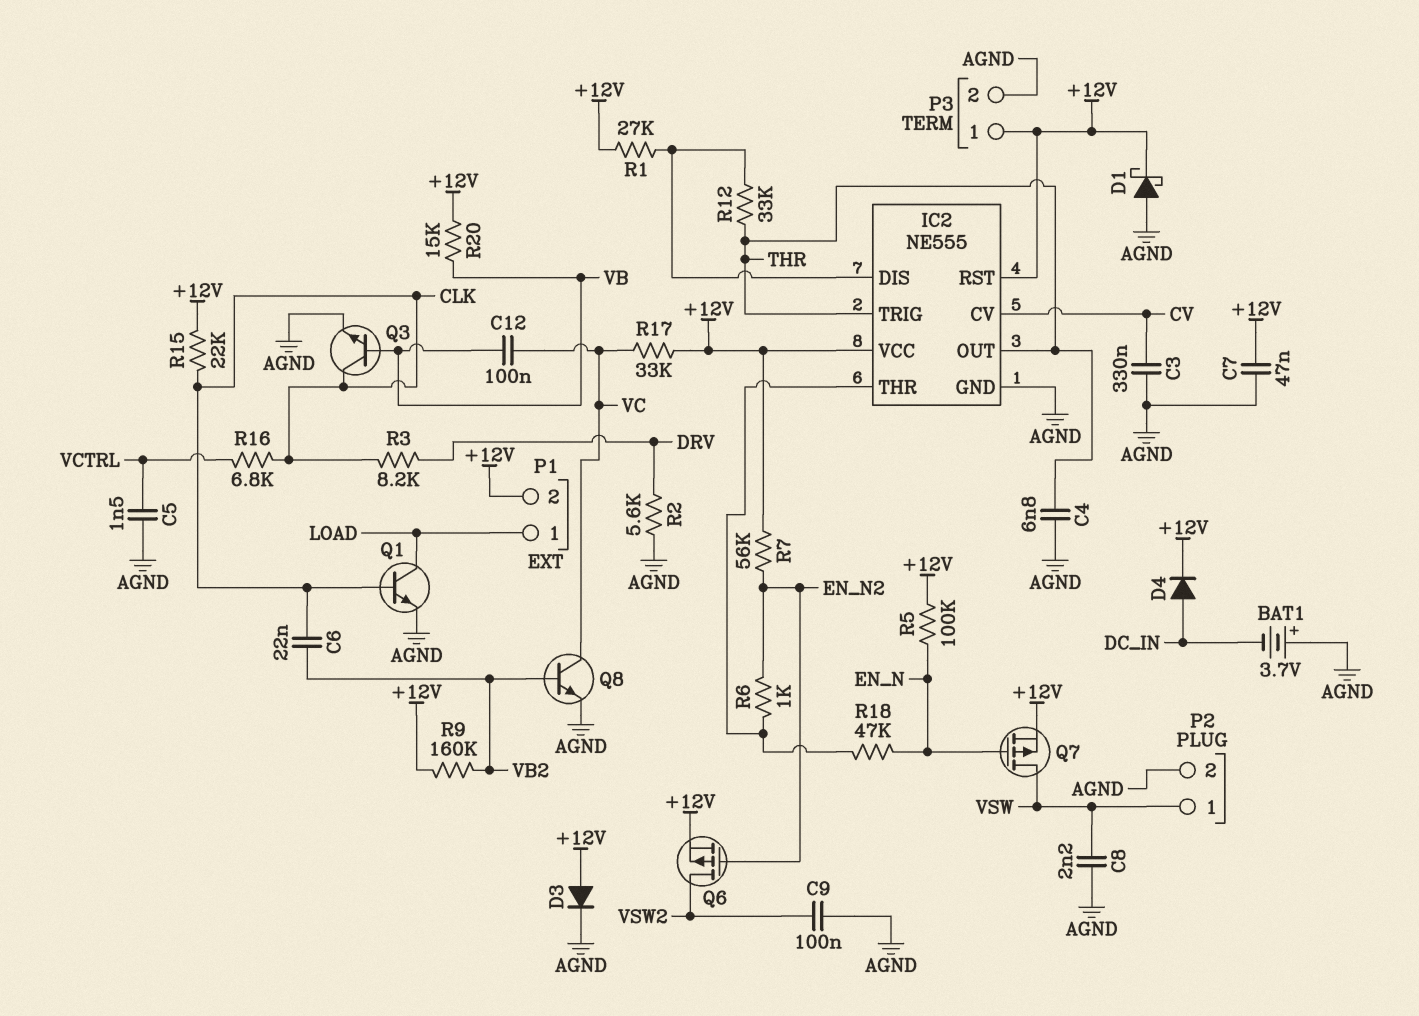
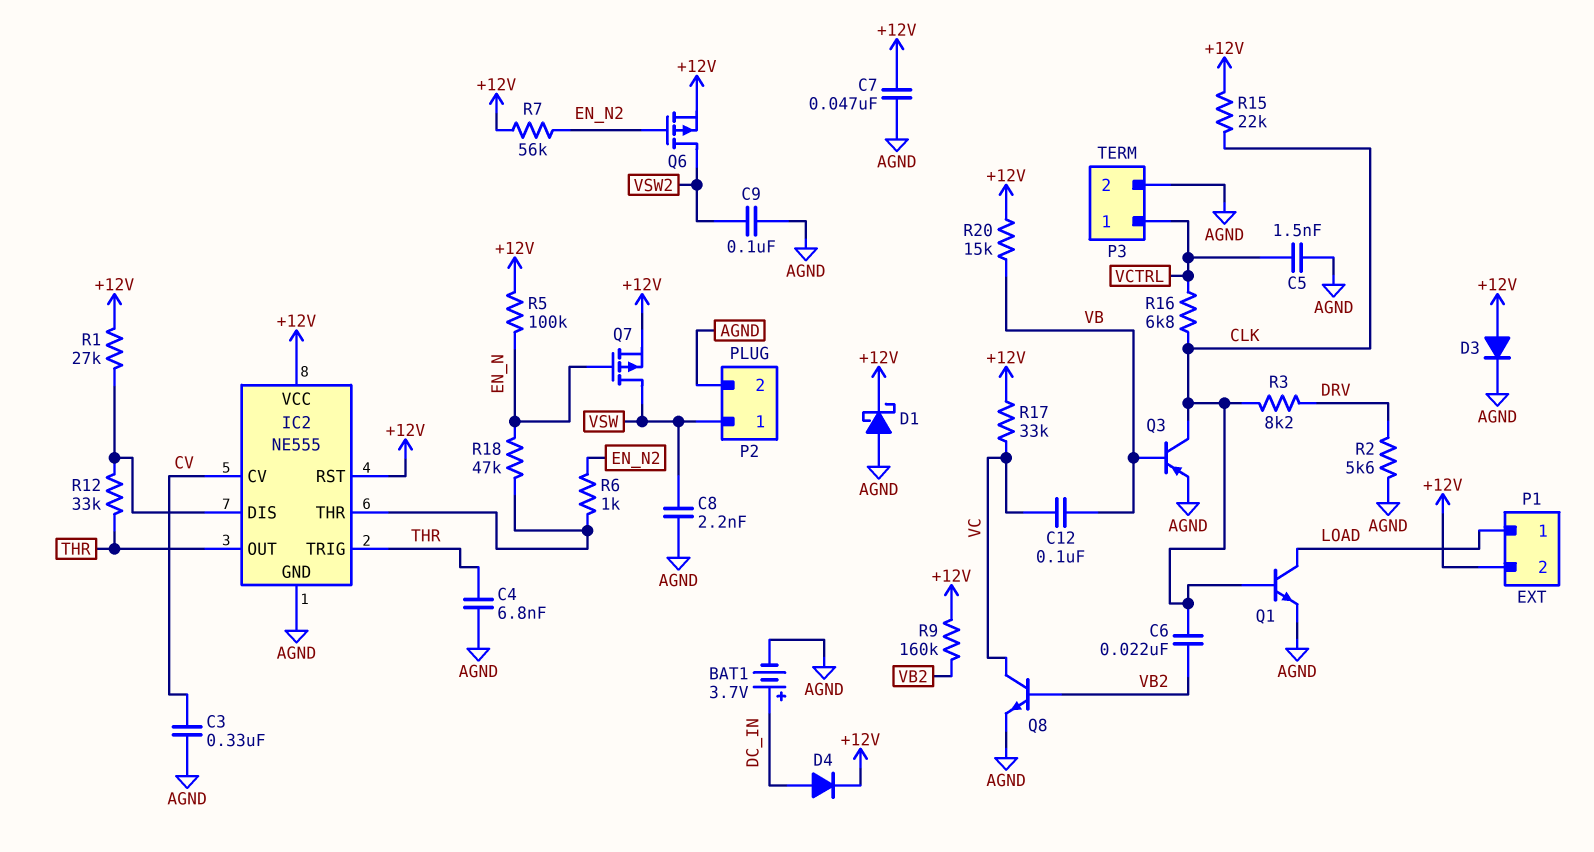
BAT1: 3.7V (plus AGND, minus DC_IN) -> 3.7V (plus DC_IN, minus AGND)
P3 pin 1: +12V -> VCTRL
Q3: NPN (B VB, C CLK, E AGND) -> PNP (B VB, C CLK, E AGND)

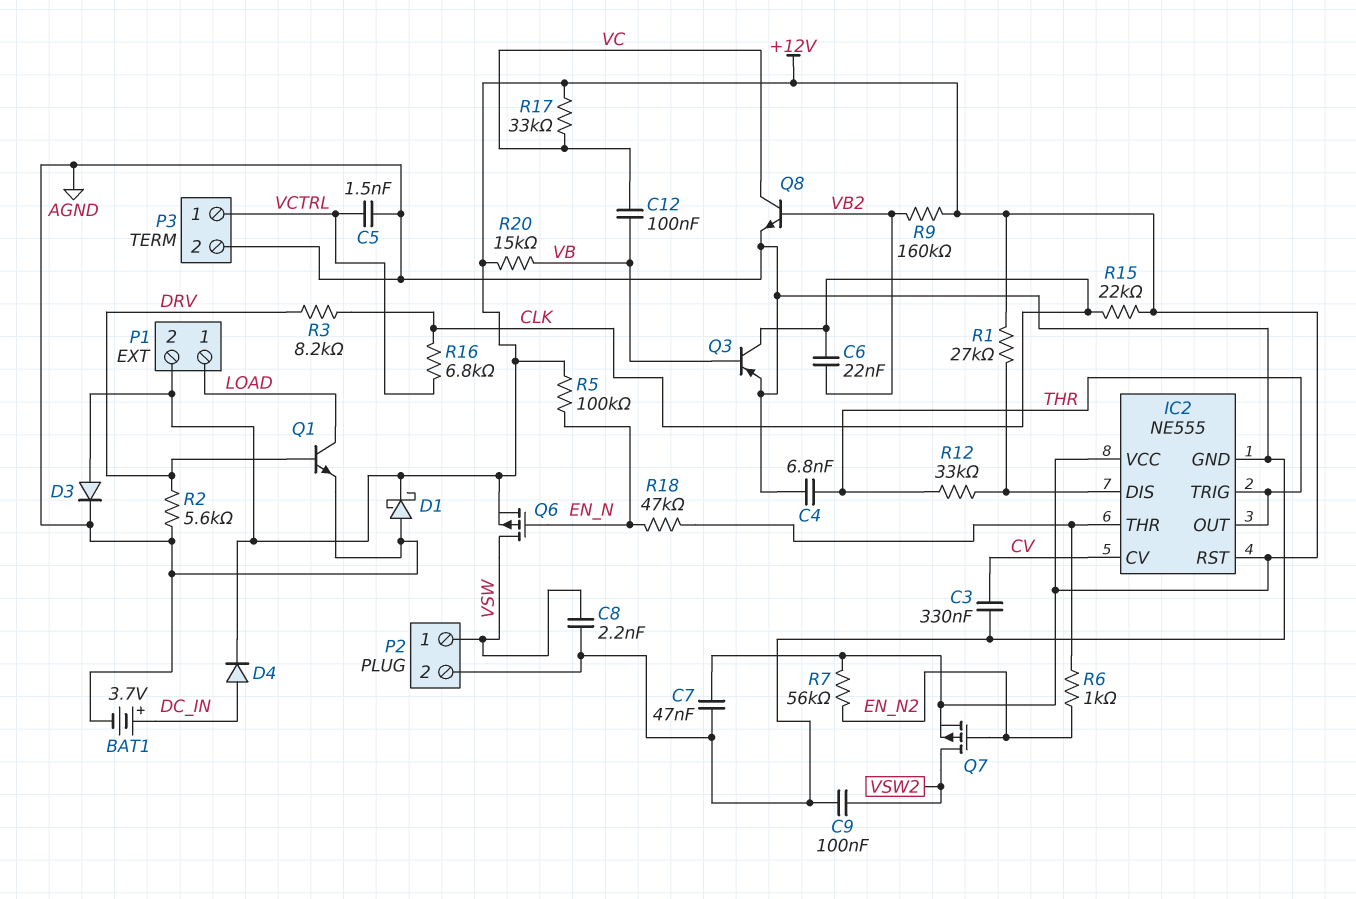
Q1: NPN (B CLK, C LOAD, E AGND) -> NPN (B DRV, C LOAD, E AGND)
Q6: PMOS (G EN_N2, D VSW2, S +12V) -> PMOS (G EN_N, D VSW, S +12V)
Q7: PMOS (G EN_N, D VSW, S +12V) -> PMOS (G EN_N2, D VSW2, S +12V)

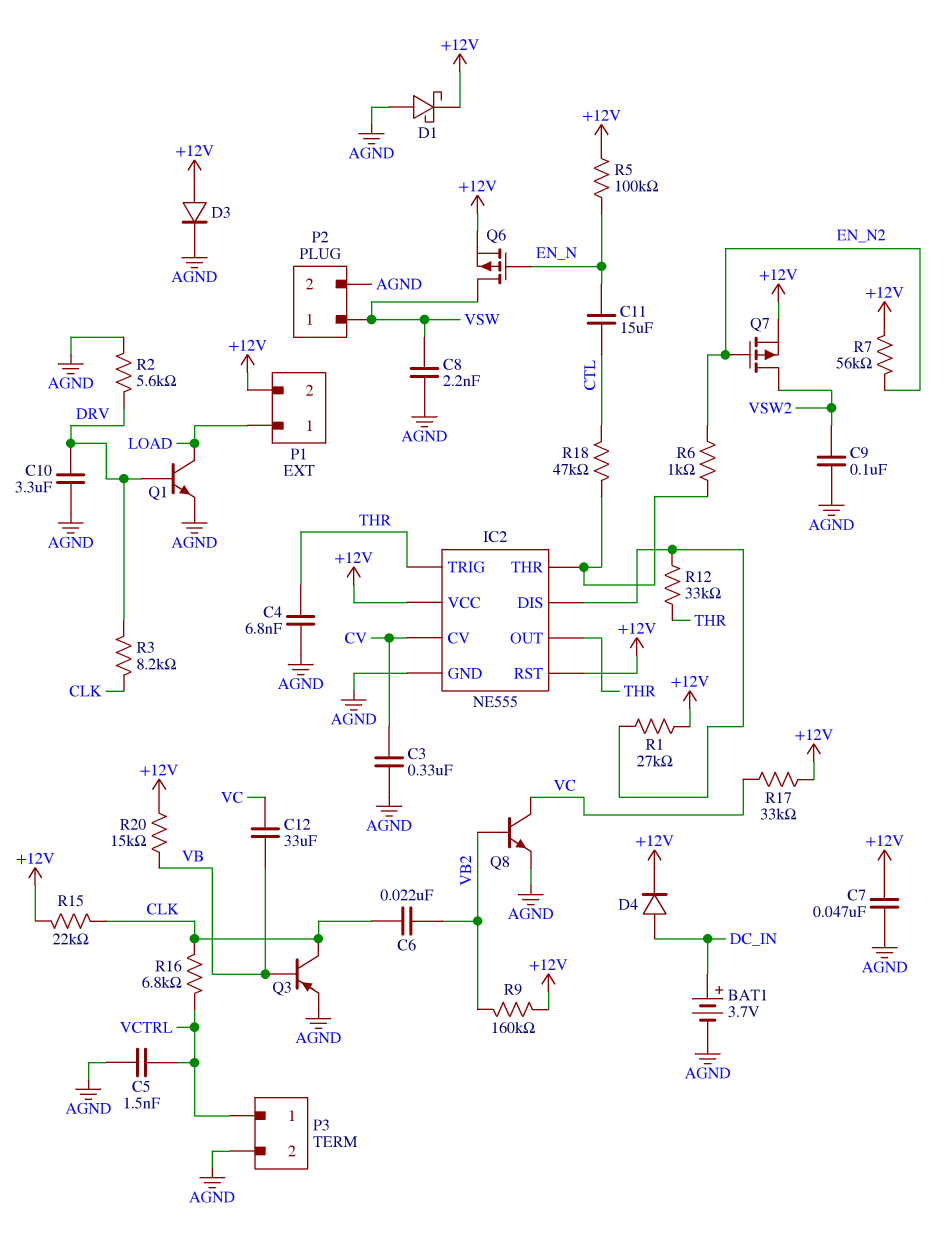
C10: none -> 3.3uF (AGND, DRV)
C11: none -> 15uF (CTL, EN_N)
C12: 100nF (VB, VC) -> 33uF (VB, VC)
R18: 47k (EN_N, IC2/THR) -> 47k (CTL, IC2/THR)

